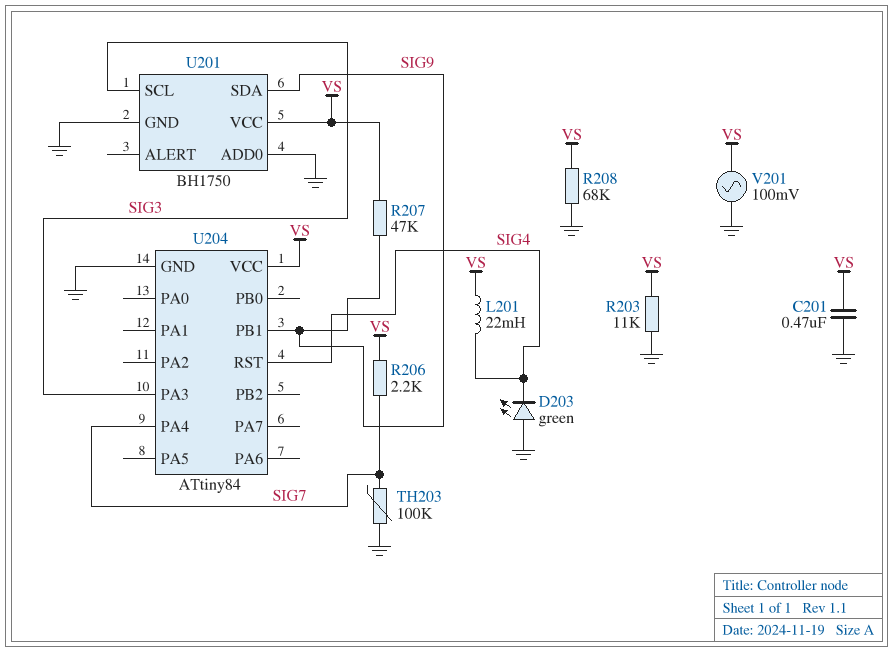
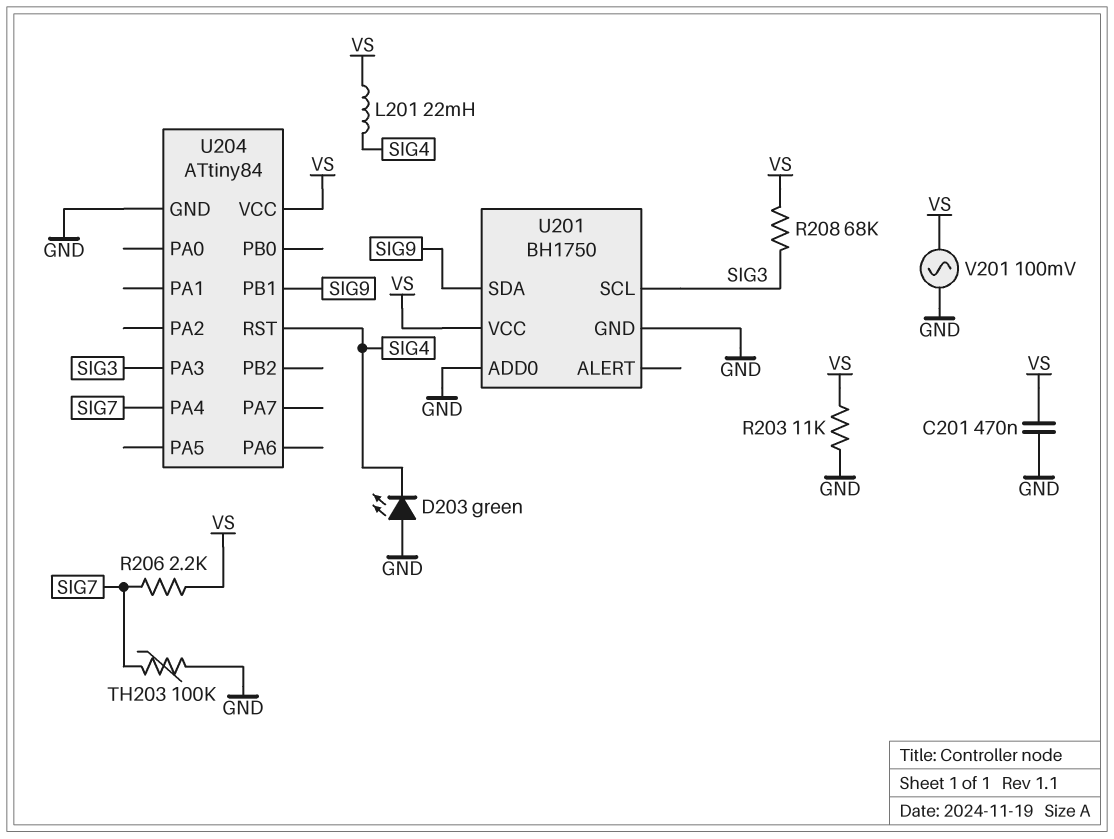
R207: 47k (SIG9, VS) -> none
R208: 68k (GND, VS) -> 68k (SIG3, VS)

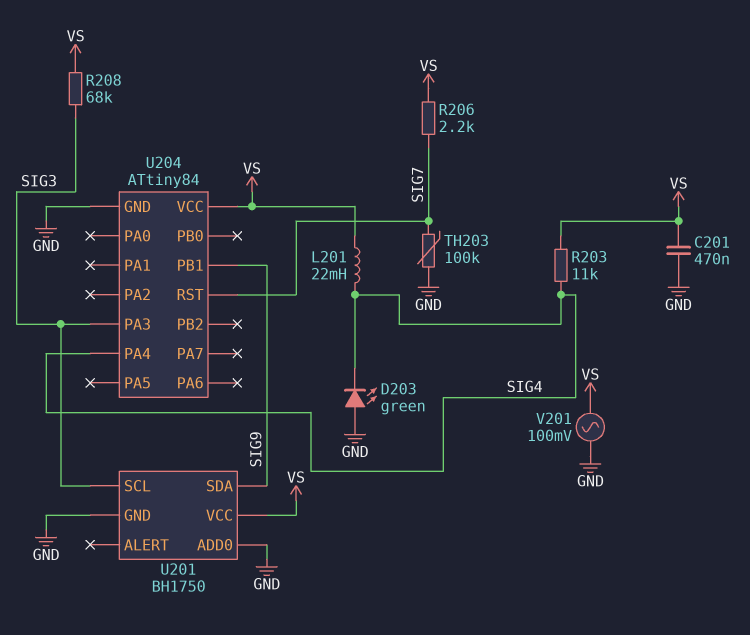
R203: 11k (GND, VS) -> 11k (SIG4, VS)
U204 pin PA4: SIG7 -> SIG4
U204 pin RST: SIG4 -> SIG7

